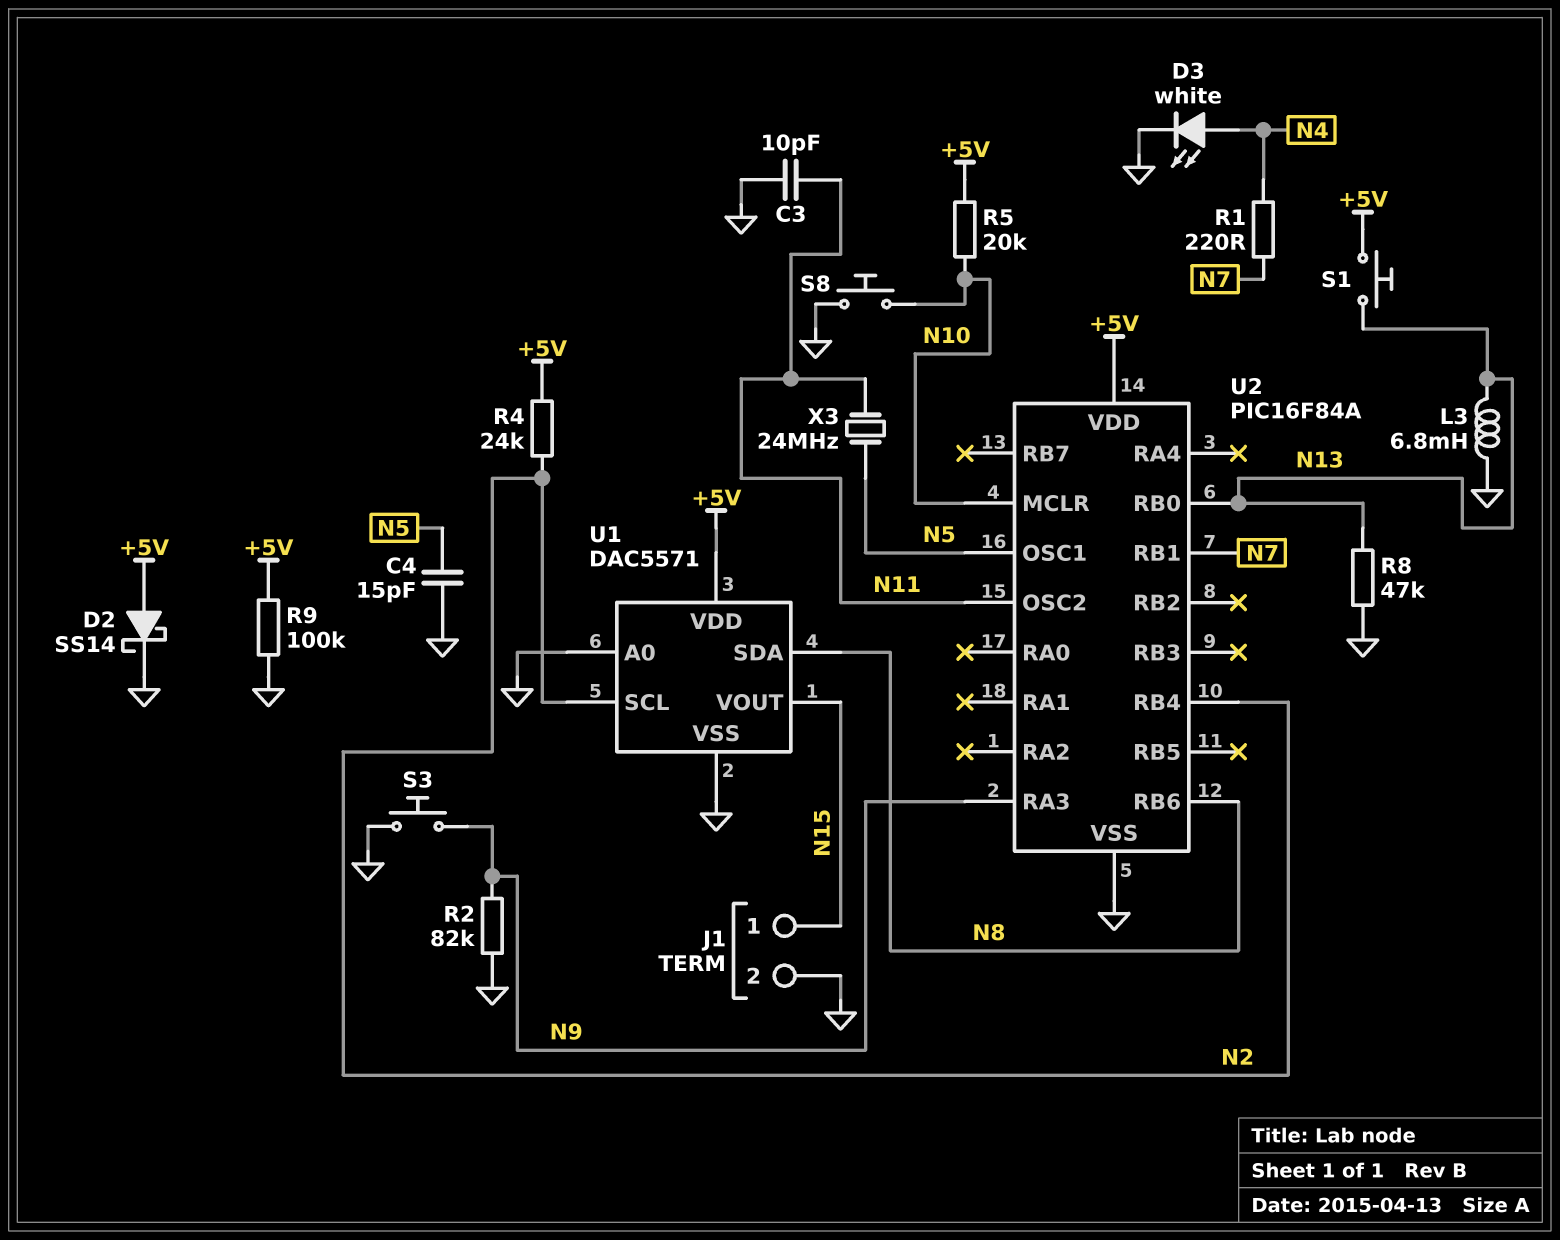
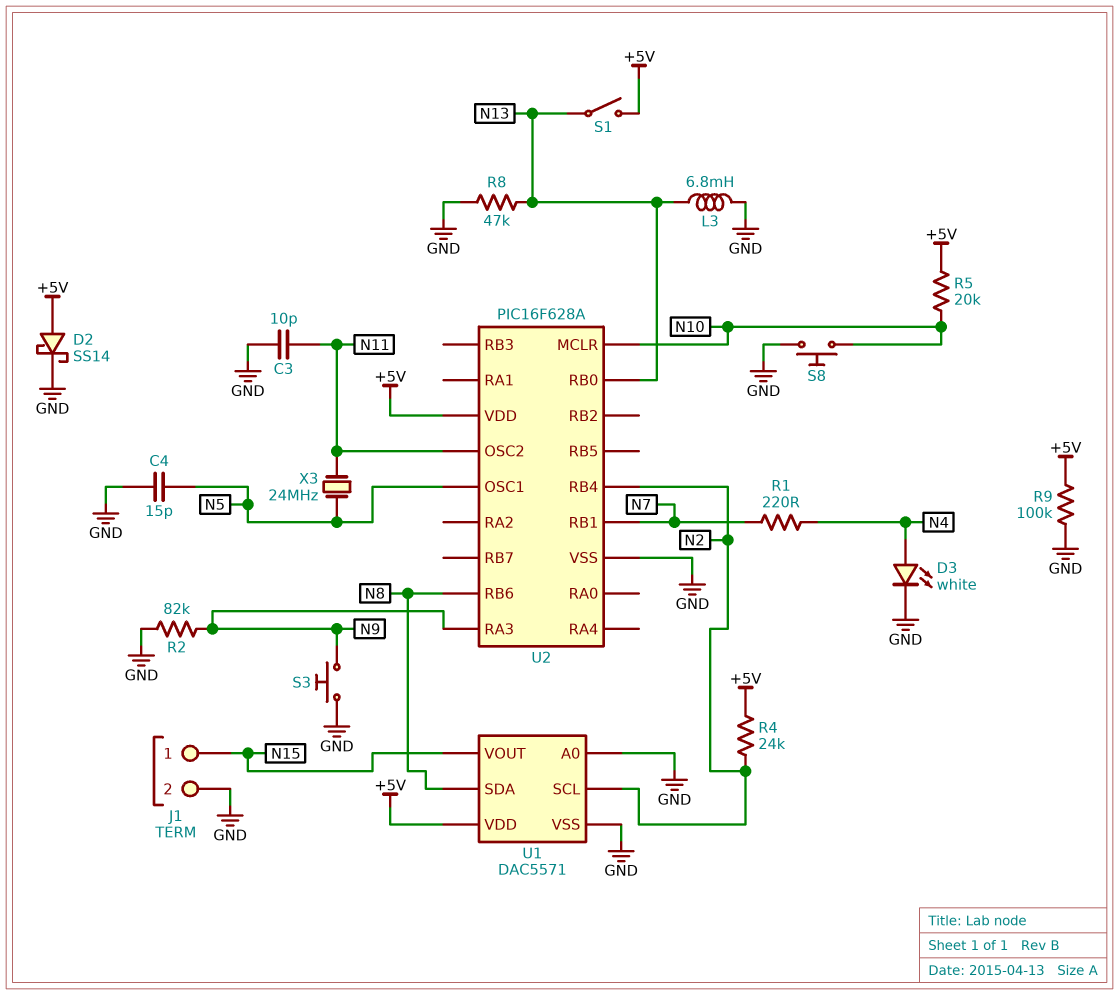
S1: button (+5V, N13) -> switch (+5V, N13)
U2: PIC16F84A -> PIC16F628A

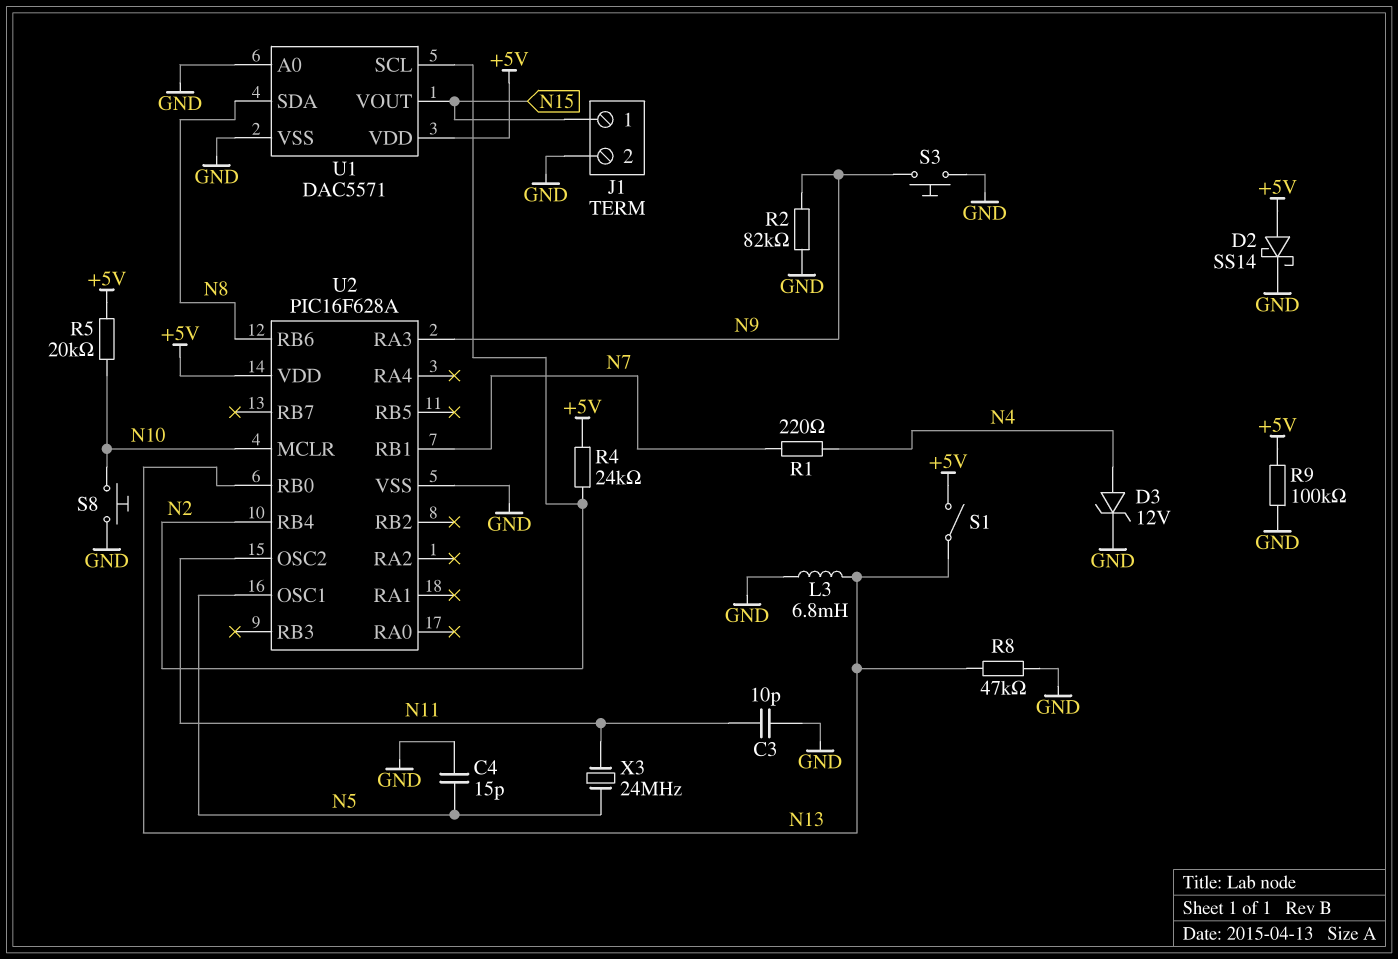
D3: LED white (A N4, K GND) -> zener 12V (A N4, K GND)

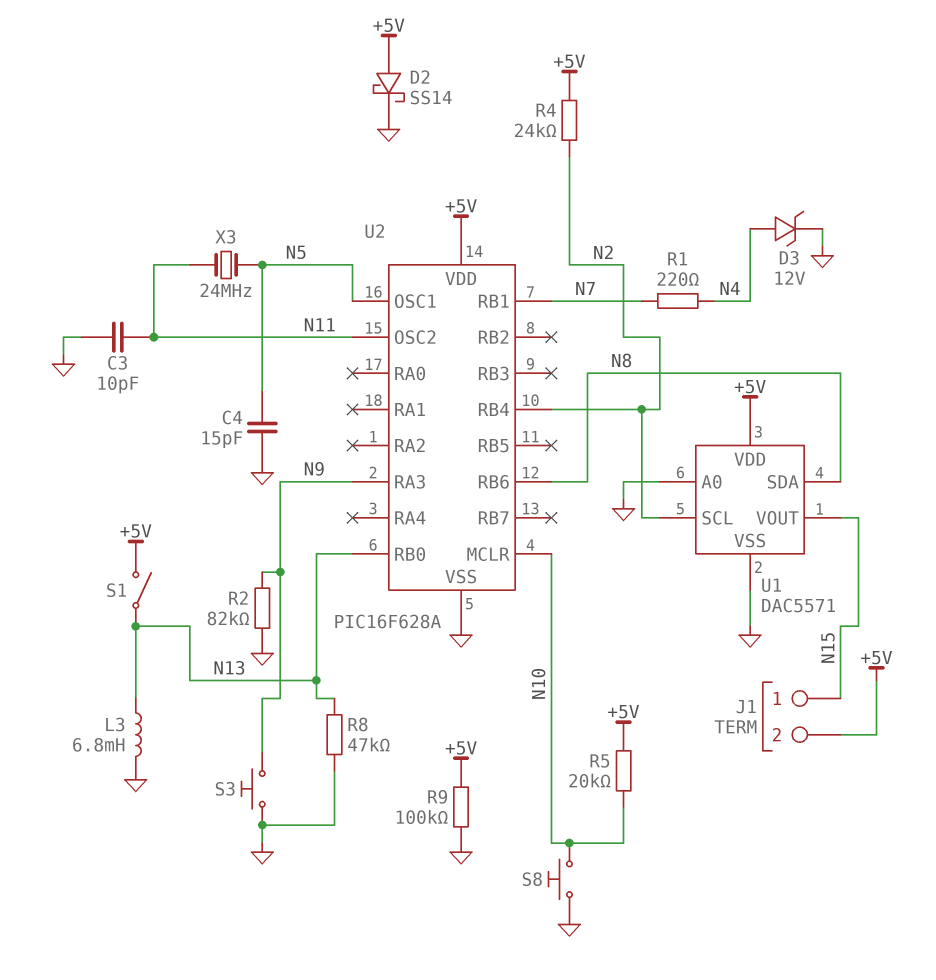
J1 pin 2: GND -> +5V

